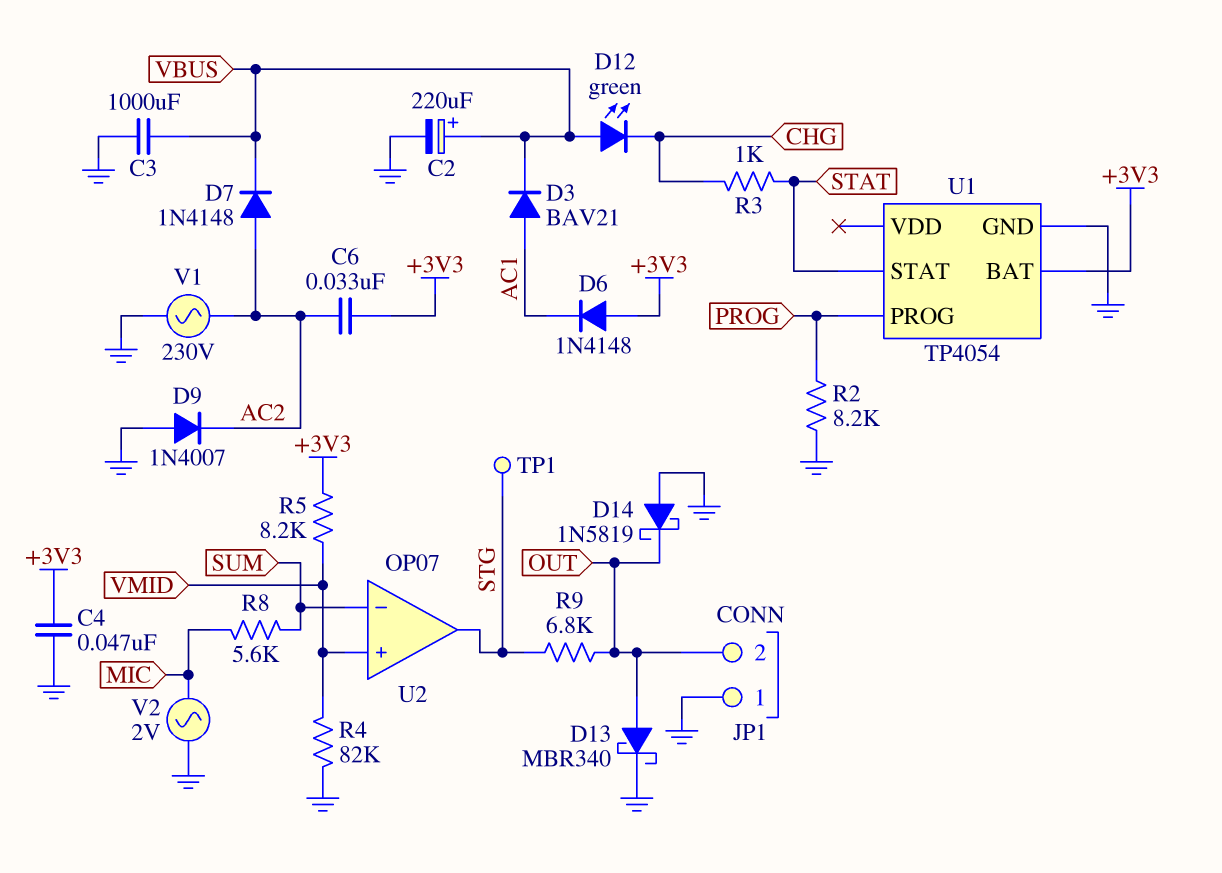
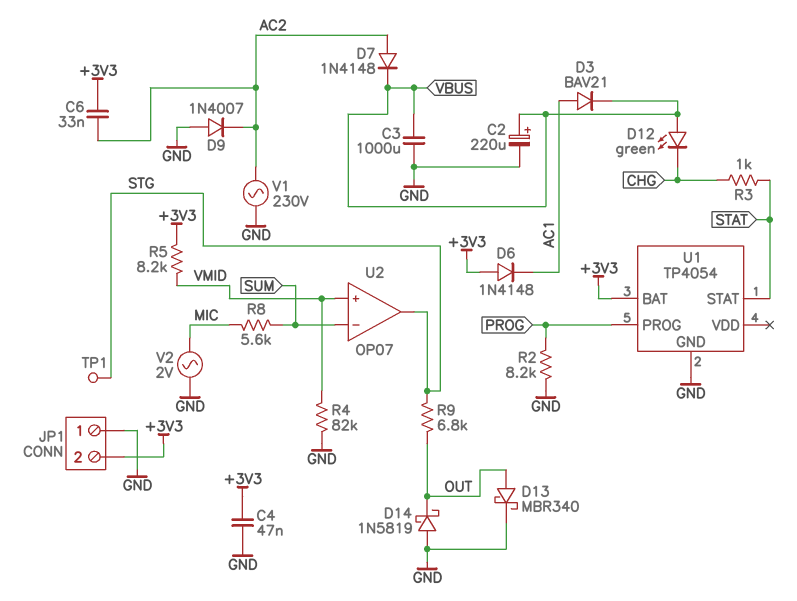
JP1 pin 2: OUT -> +3V3

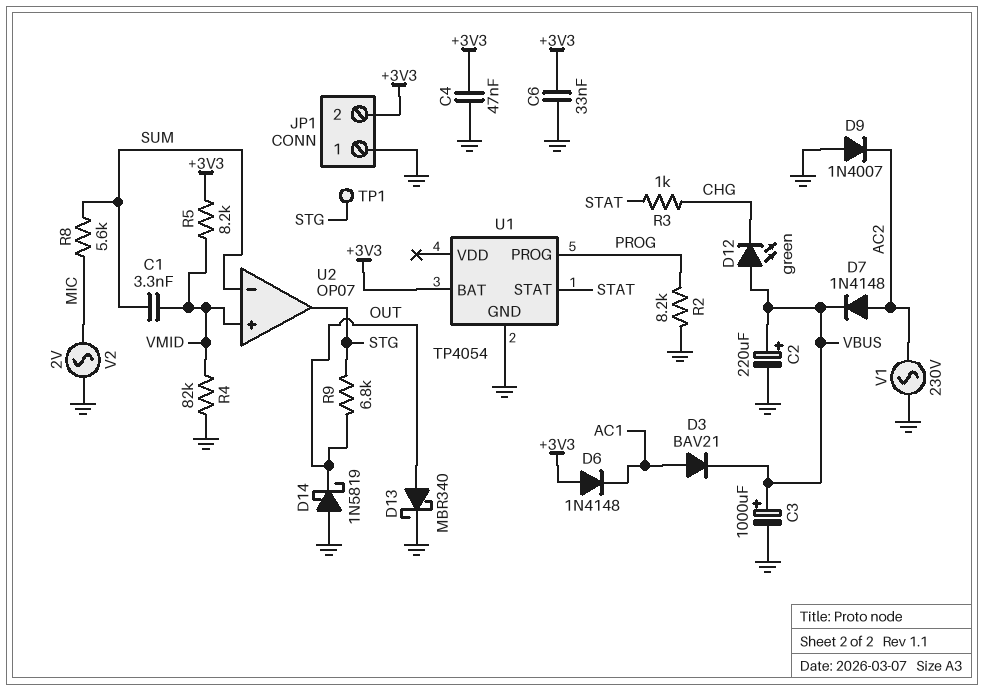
C1: none -> 3.3nF (SUM, VMID)
C3: 1000uF (GND, VBUS) -> 1000uF (plus VBUS, minus GND)
C6: 33nF (+3V3, AC2) -> 33nF (+3V3, GND)

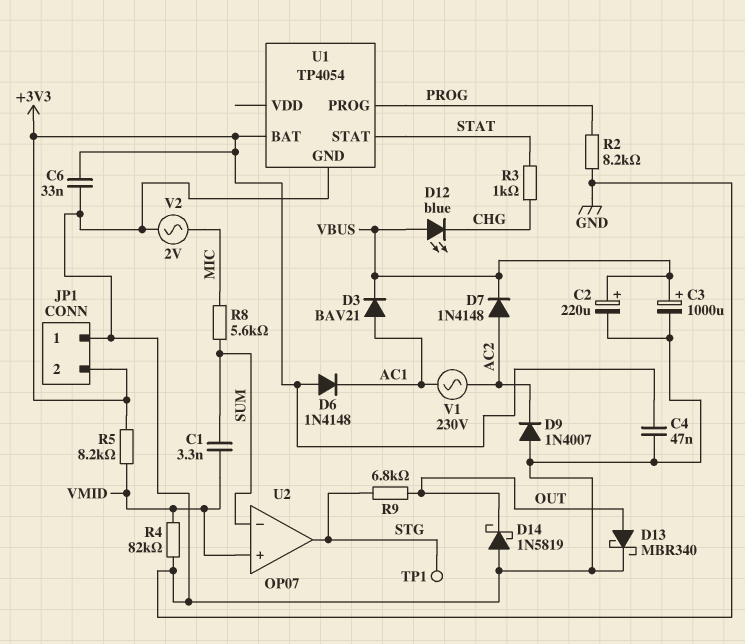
D12: LED green (A VBUS, K CHG) -> LED blue (A VBUS, K CHG)
V1: AC 230V (AC2, GND) -> AC 230V (AC1, AC2)

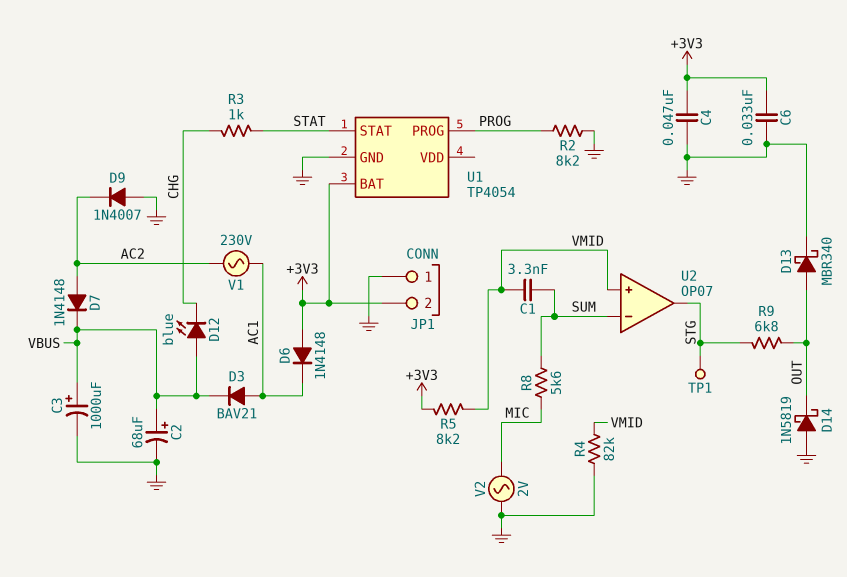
C2: 220uF (plus VBUS, minus GND) -> 68uF (plus VBUS, minus GND)

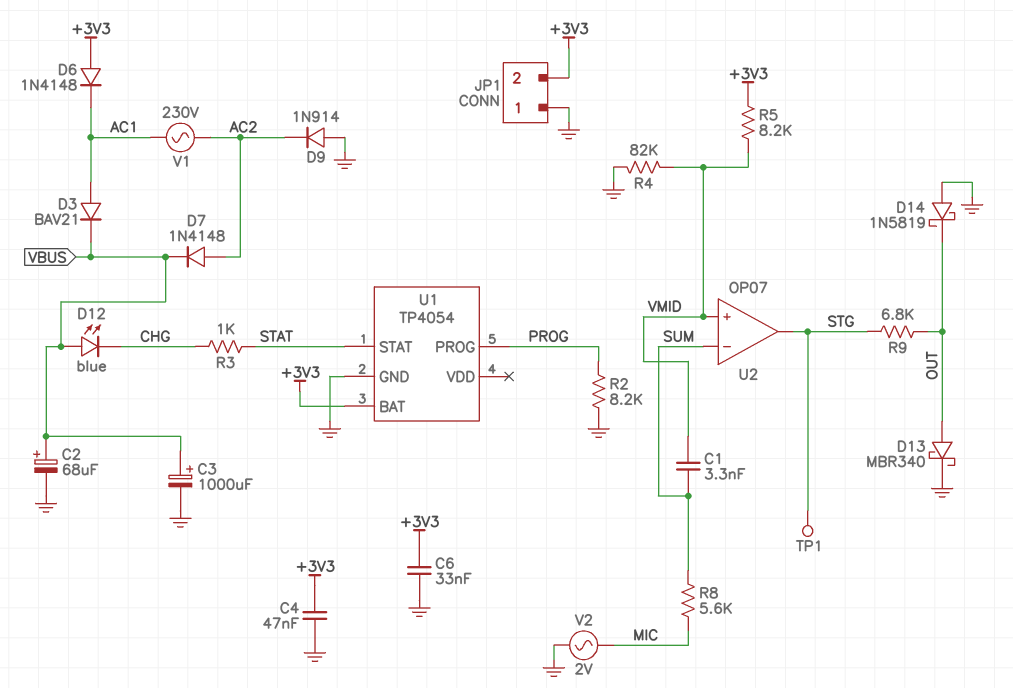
D9: diode 1N4007 (A GND, K AC2) -> diode 1N914 (A GND, K AC2)

